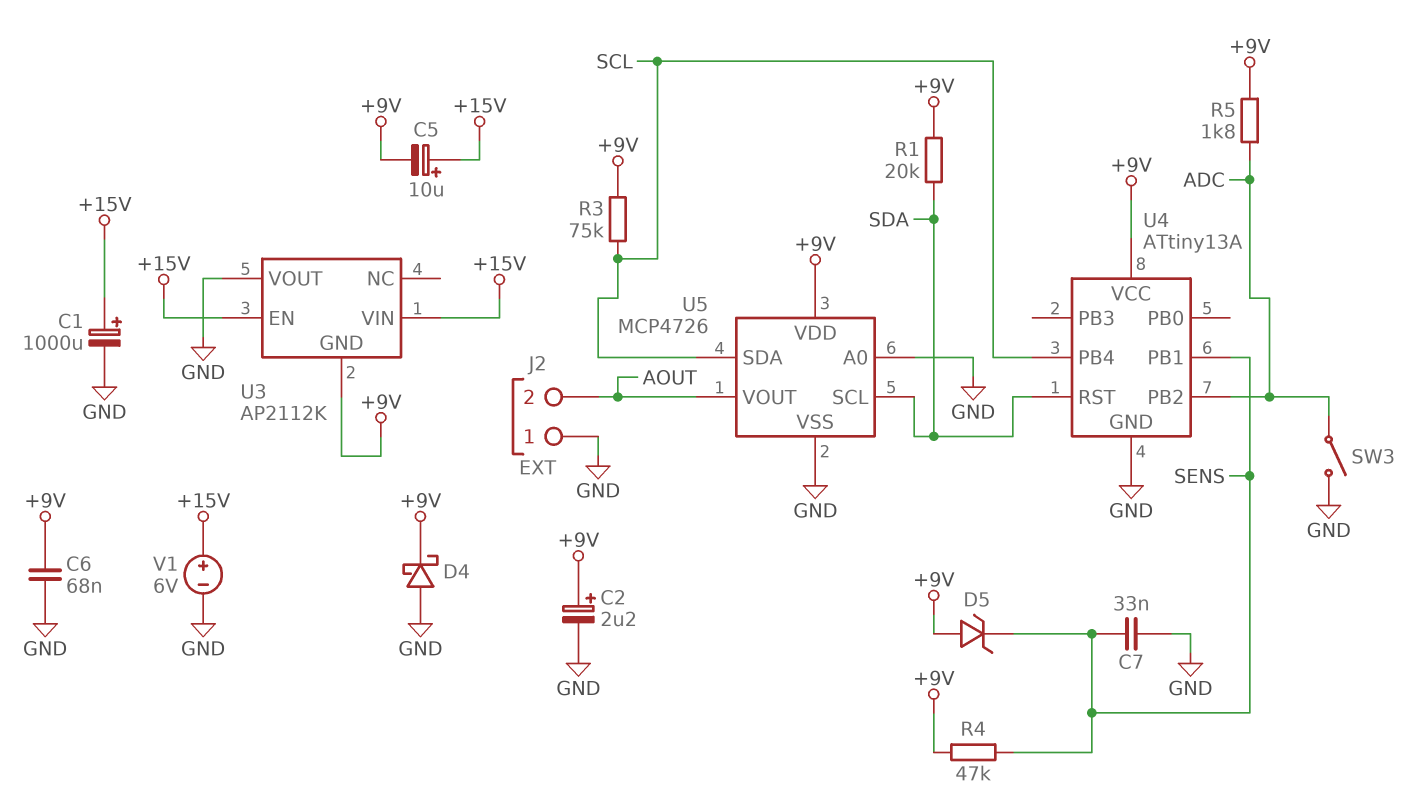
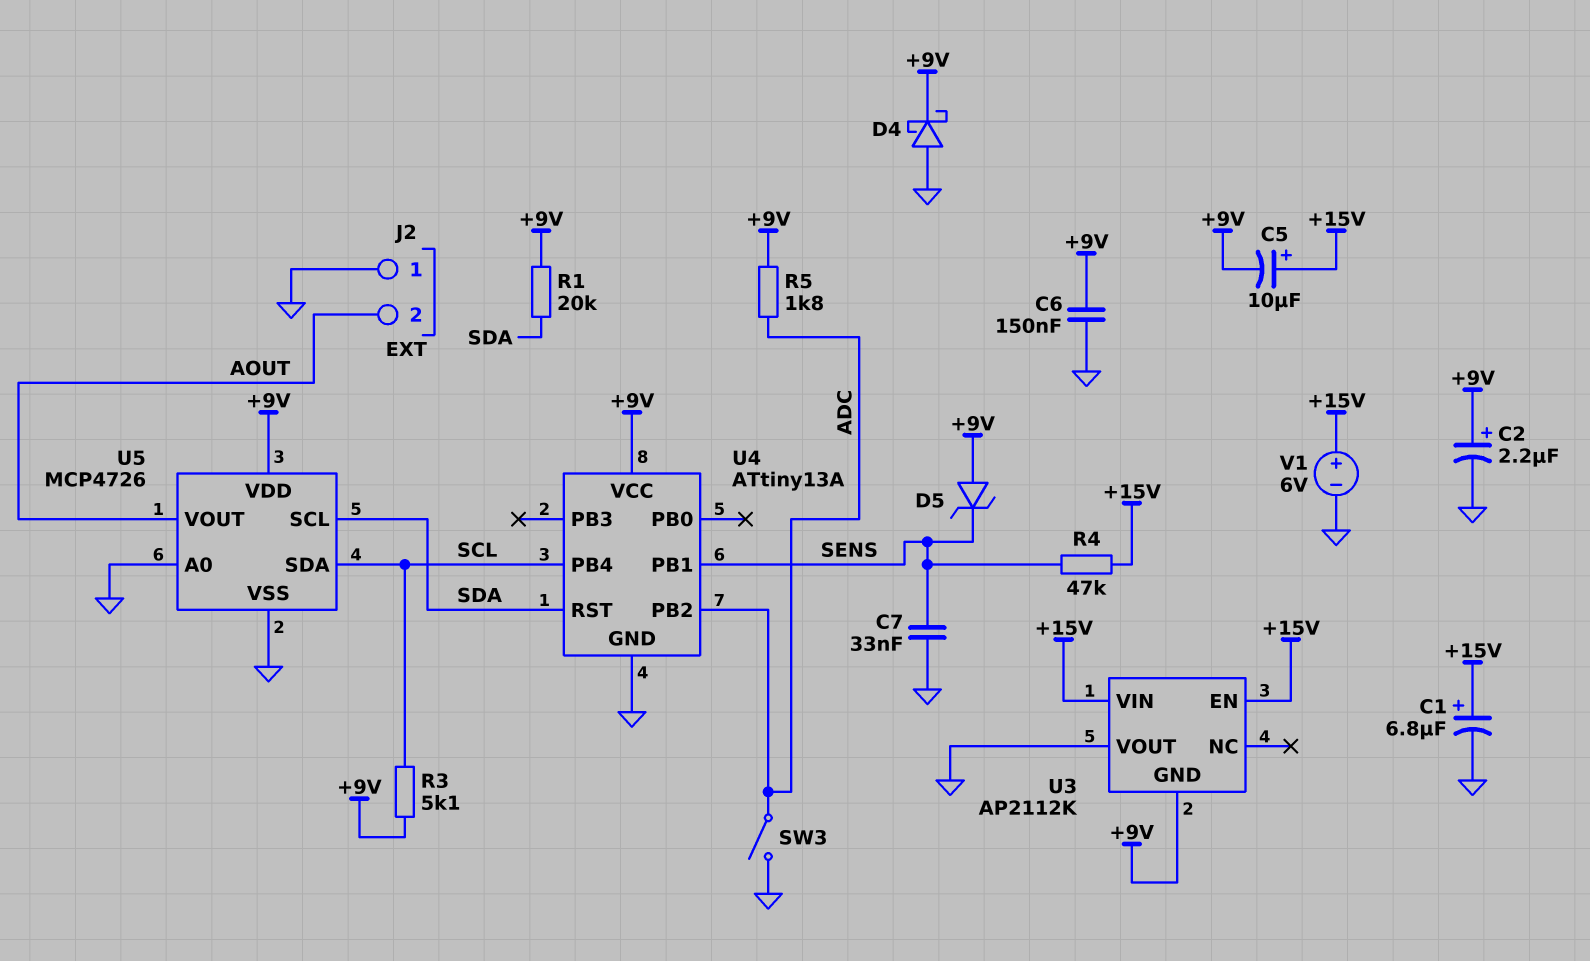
C1: 1000uF (plus +15V, minus GND) -> 6.8uF (plus +15V, minus GND)
C6: 68nF (+9V, GND) -> 150nF (+9V, GND)
R3: 75k (+9V, SCL) -> 5.1k (+9V, SCL)
R4: 47k (+9V, SENS) -> 47k (+15V, SENS)

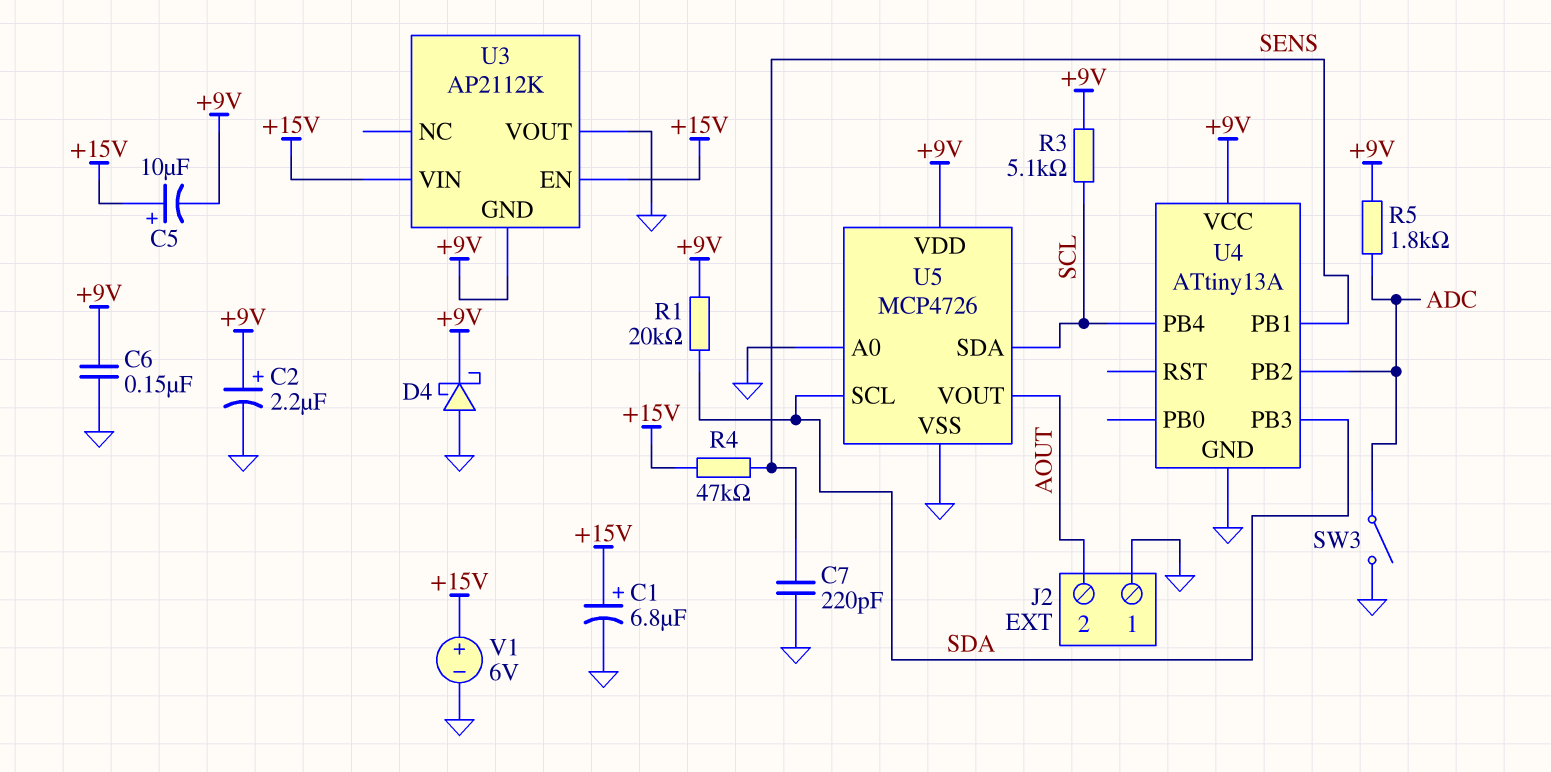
C7: 33nF (GND, SENS) -> 220pF (GND, SENS)
D5: zener (A +9V, K SENS) -> none
U4 pin PB3: none -> SDA
U4 pin RST: SDA -> none

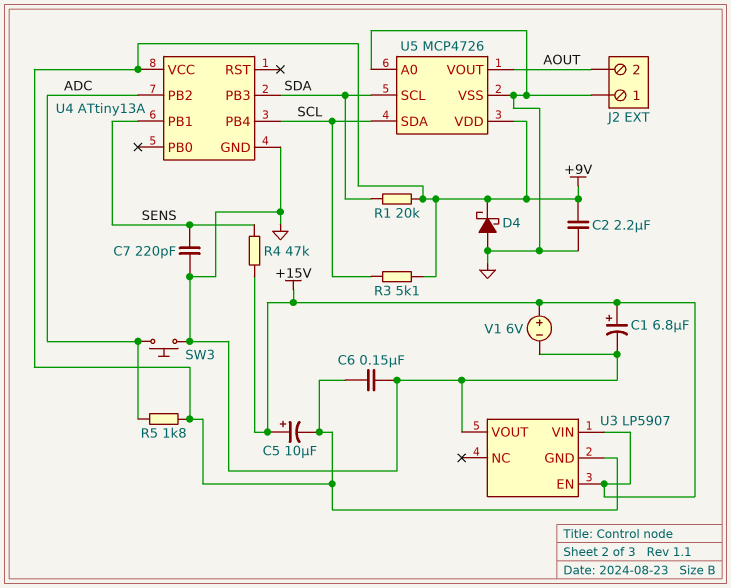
C2: 2.2uF (plus +9V, minus GND) -> 2.2uF (+9V, GND)
SW3: switch (ADC, GND) -> button (ADC, GND)
U3: AP2112K -> LP5907

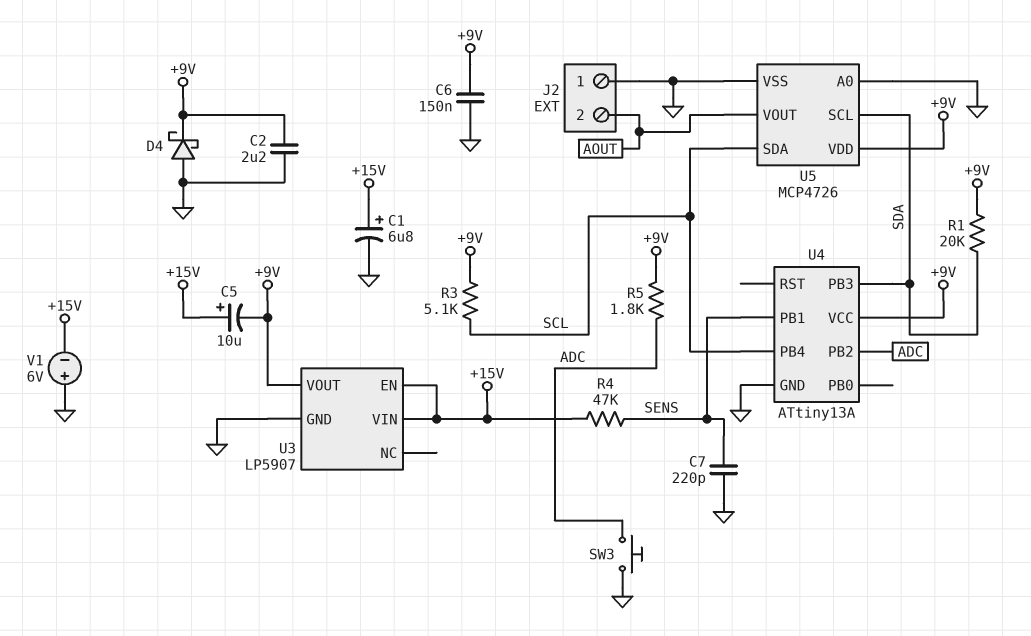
U3 pin GND: +9V -> GND
U3 pin VOUT: GND -> +9V
V1: 6V (plus +15V, minus GND) -> 6V (plus GND, minus +15V)

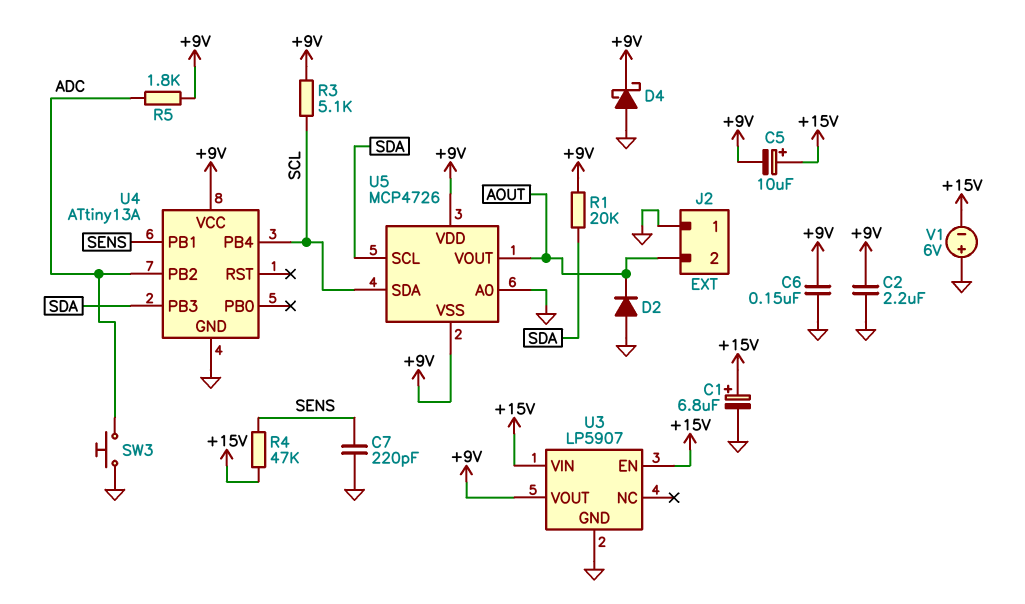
D2: none -> diode (A GND, K AOUT)
U5 pin VSS: GND -> +9V

